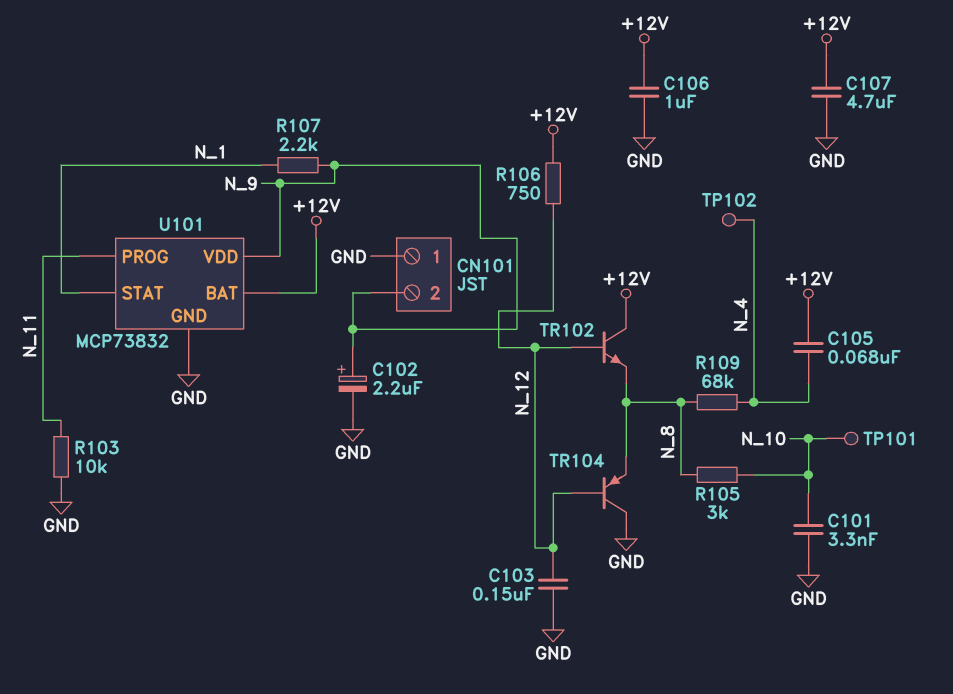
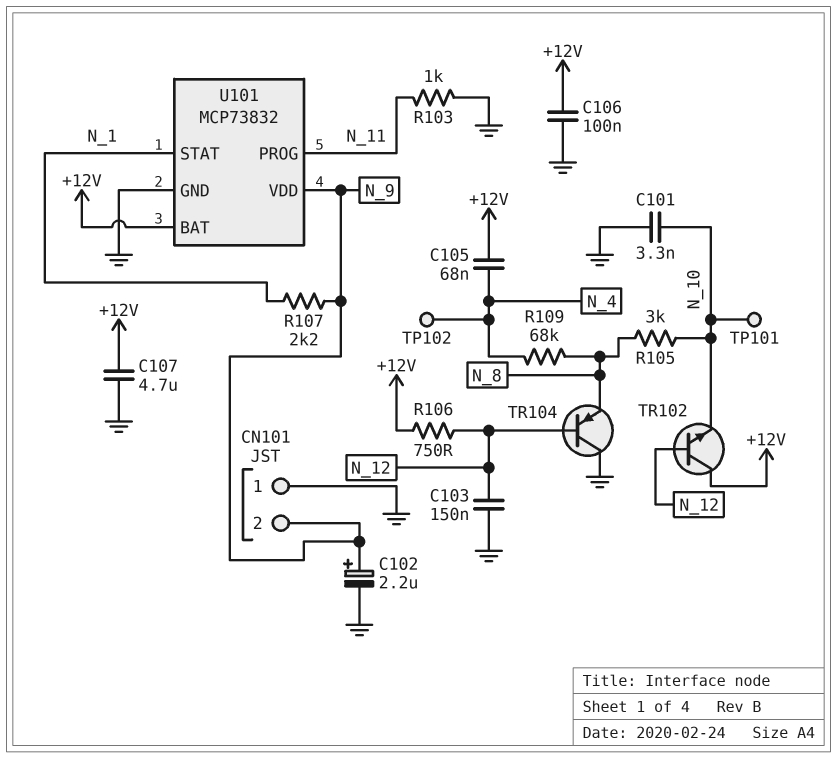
C106: 1uF (+12V, GND) -> 100nF (+12V, GND)
R103: 10k (GND, N_11) -> 1k (GND, N_11)
TR102: NPN (B N_12, C +12V, E N_8) -> NPN (B N_12, C +12V, E N_10)

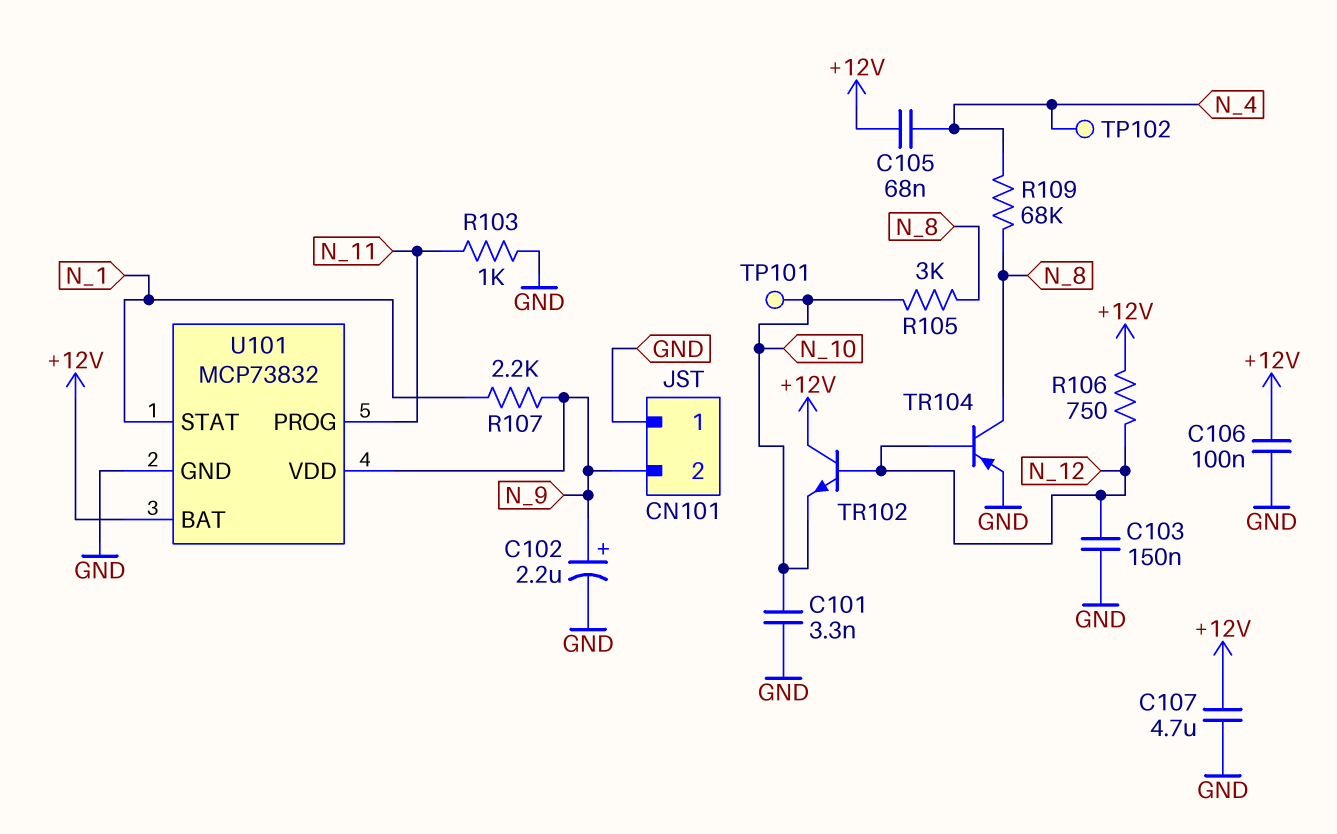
TR104: PNP (B N_12, C GND, E N_8) -> PNP (B N_12, C N_8, E GND)

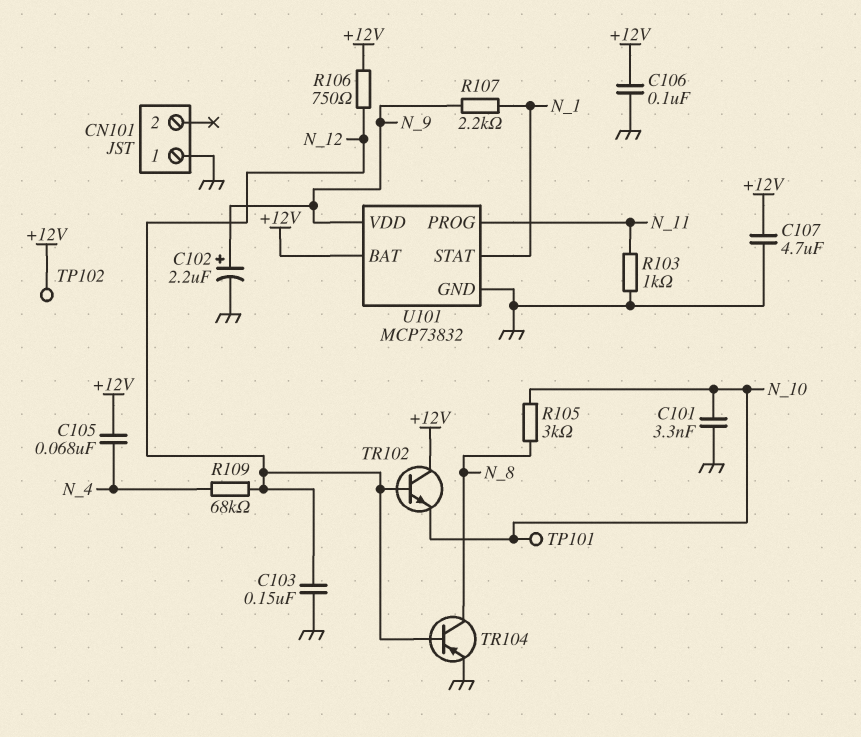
CN101 pin 2: N_9 -> none
R109: 68k (N_4, N_8) -> 68k (N_4, N_12)
TP102: test point (N_4) -> test point (+12V)

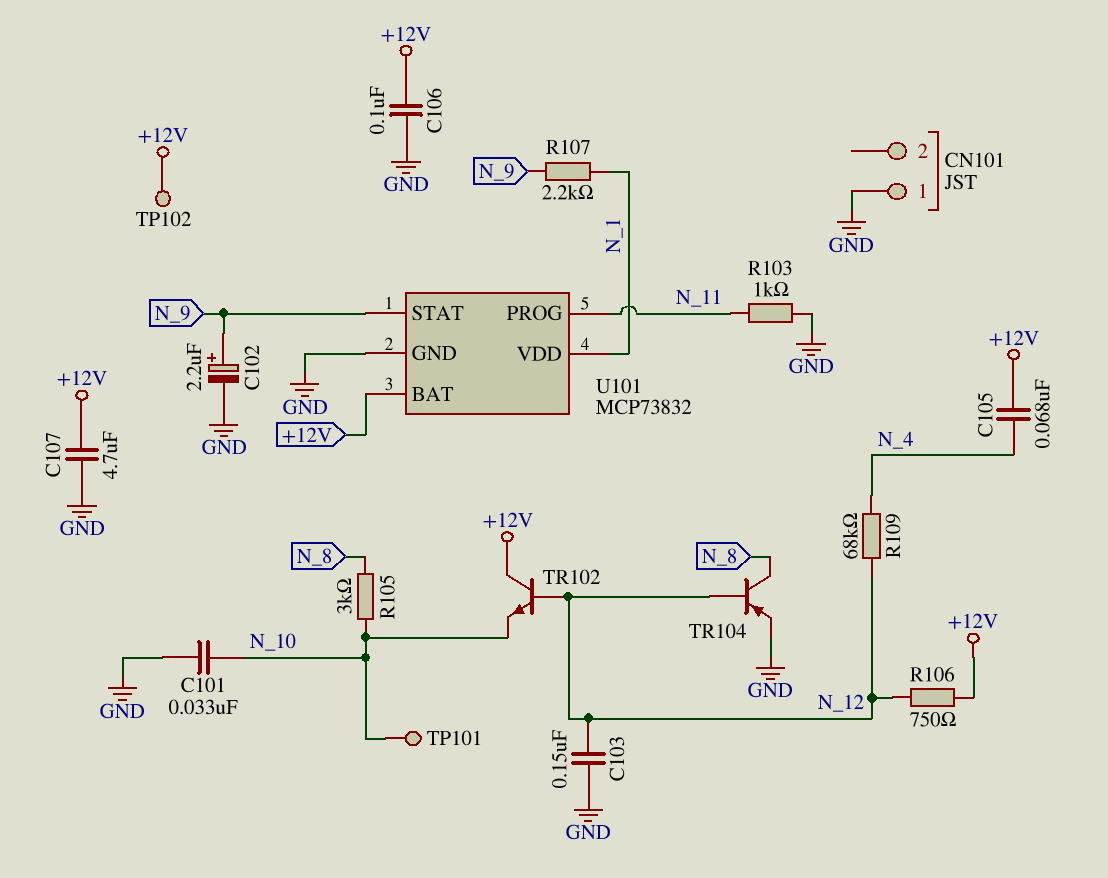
C101: 3.3nF (GND, N_10) -> 33nF (GND, N_10)
U101 pin STAT: N_1 -> N_9
U101 pin VDD: N_9 -> N_1

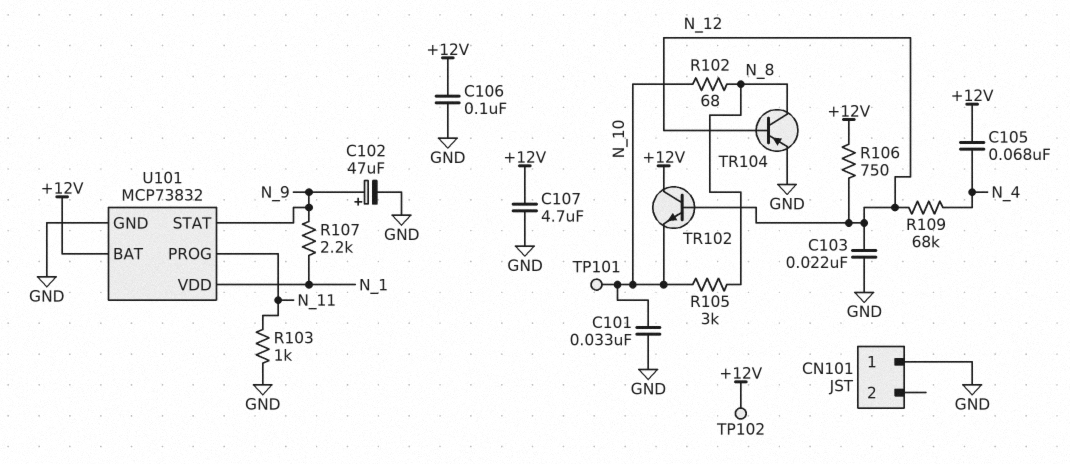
C102: 2.2uF (plus N_9, minus GND) -> 47uF (plus N_9, minus GND)
C103: 150nF (GND, N_12) -> 22nF (GND, N_12)
R102: none -> 68 (N_8, N_10)

